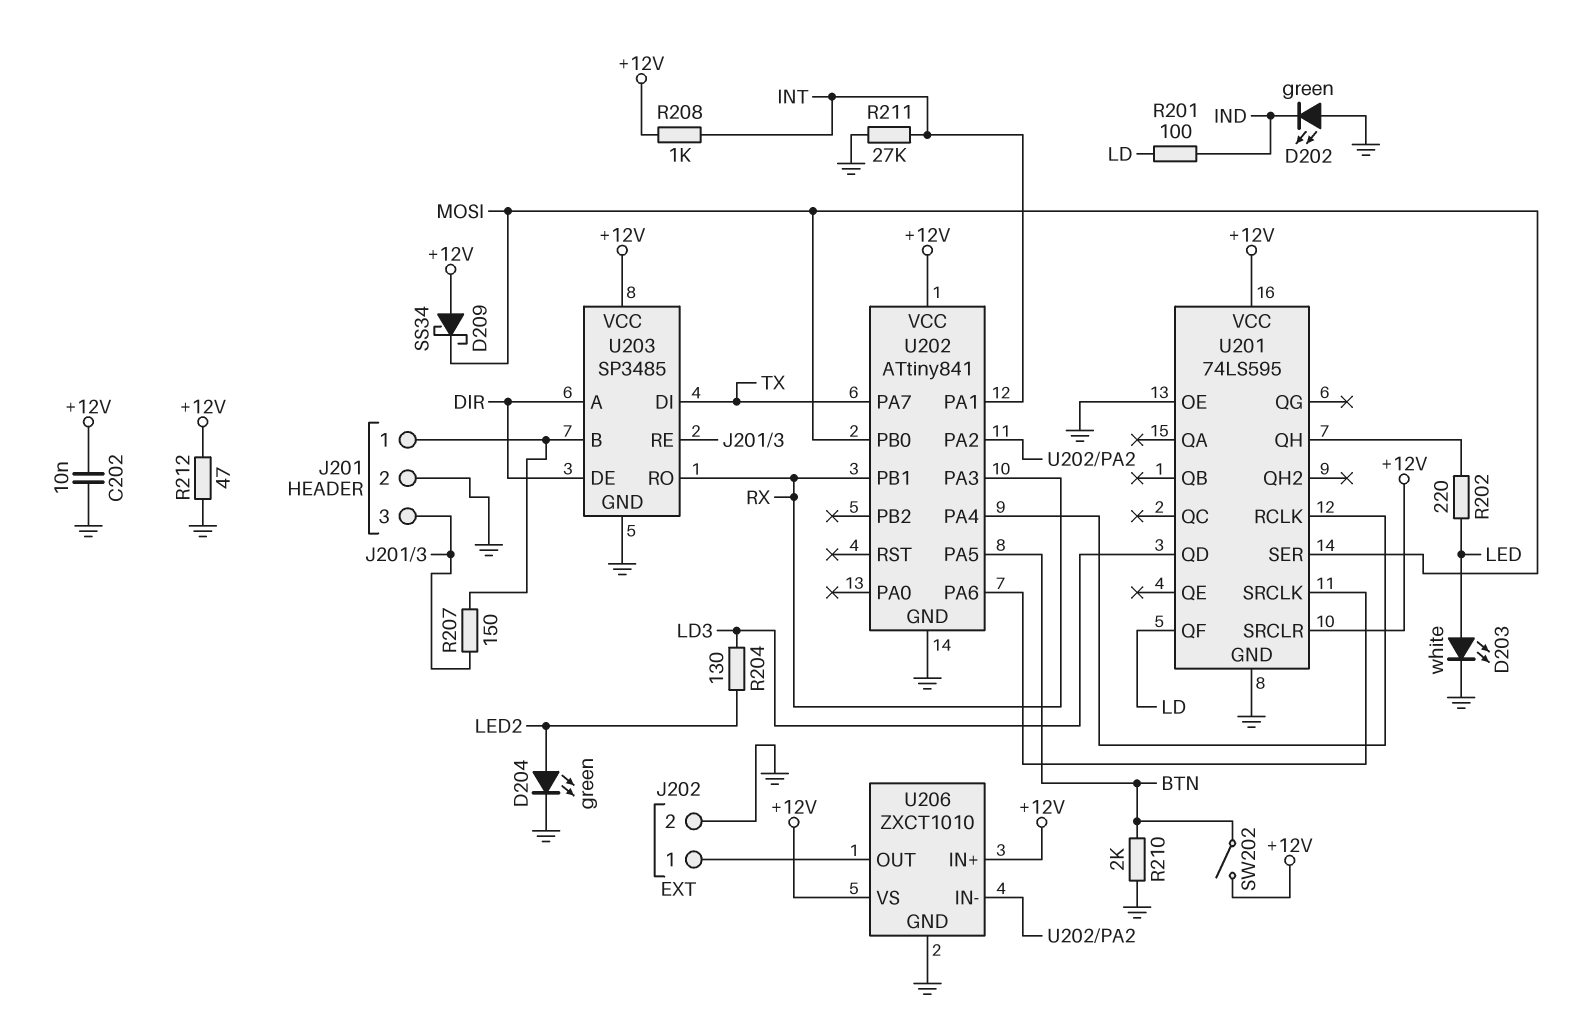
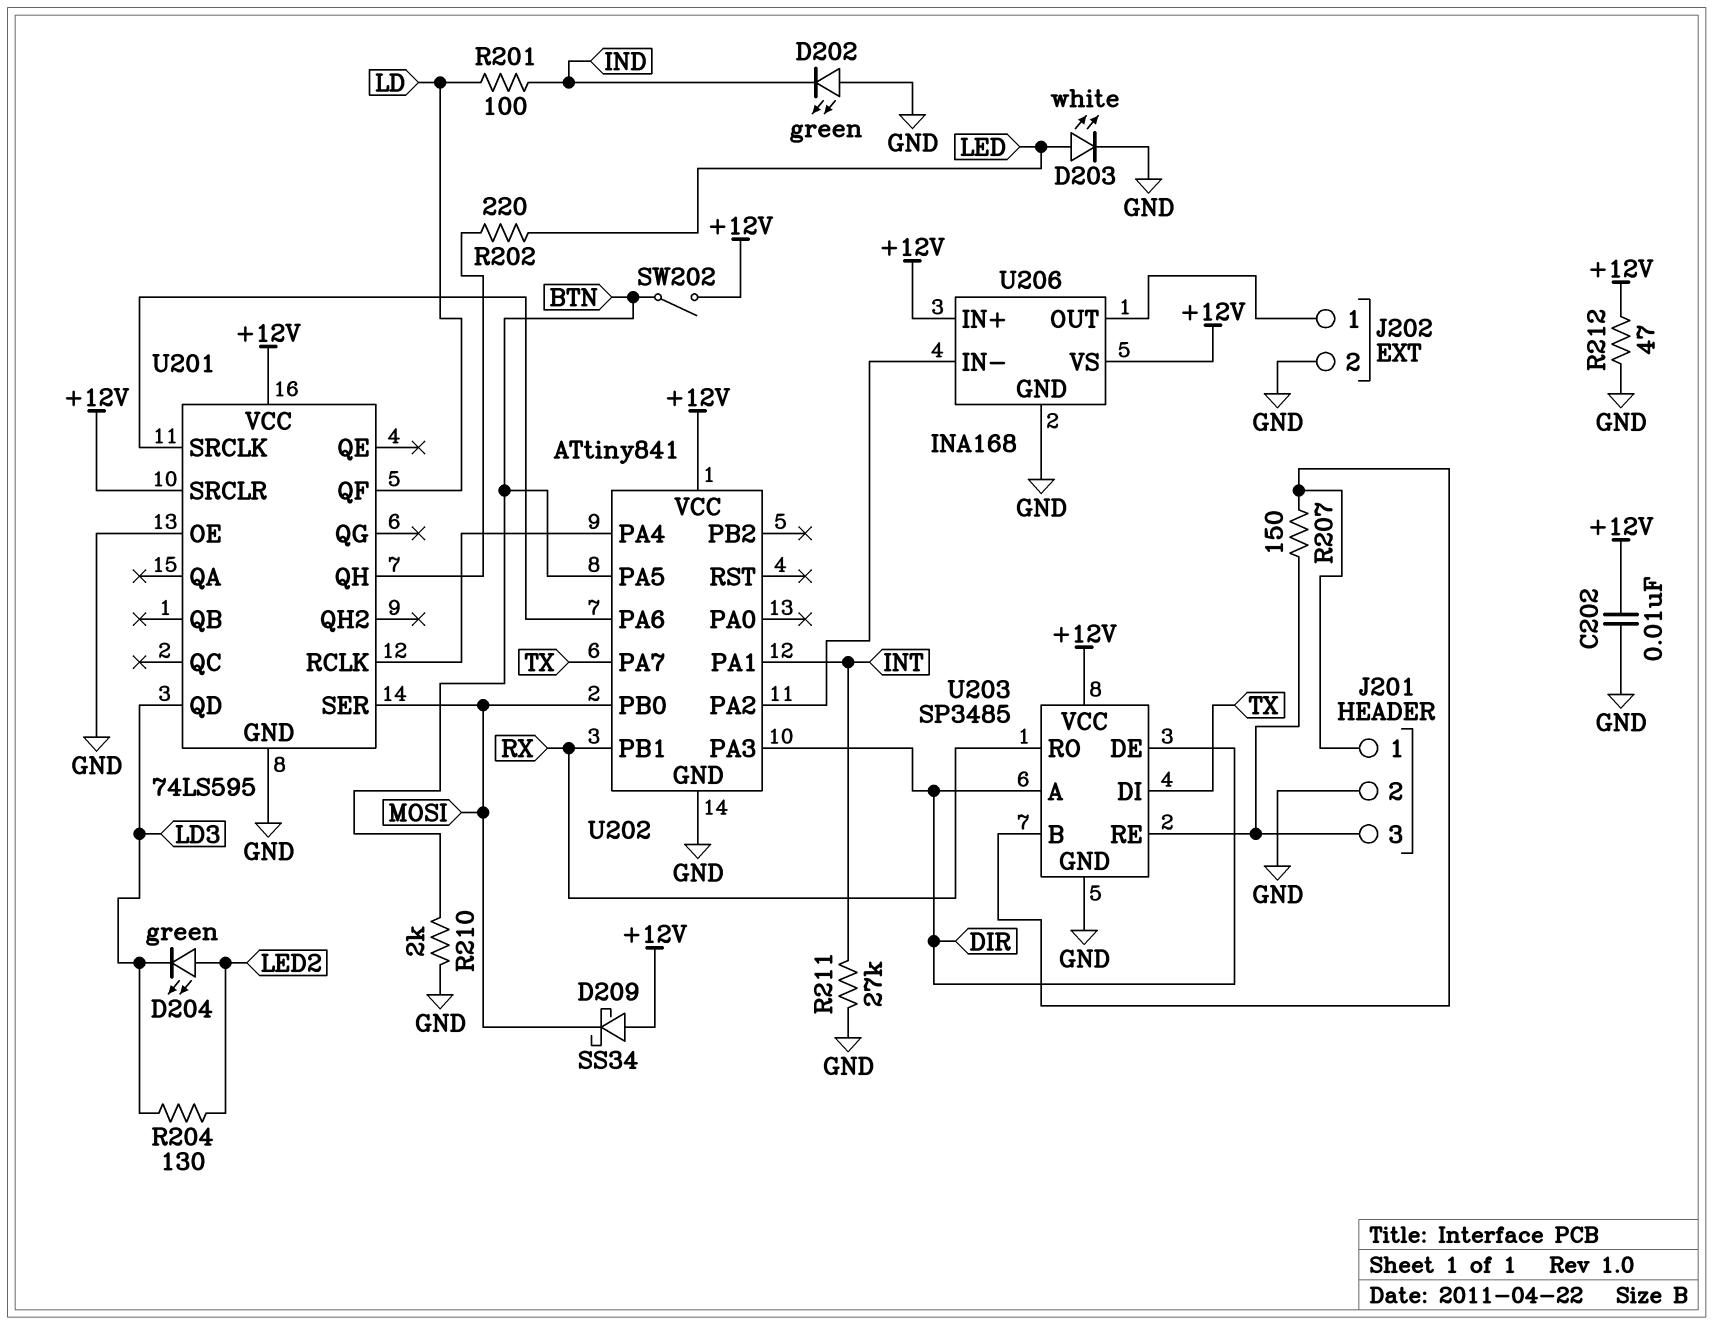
D204: LED green (A LED2, K GND) -> LED green (A LED2, K LD3)
R208: 1k (+12V, INT) -> none
U202 pin PA3: RX -> DIR
U206: ZXCT1010 -> INA168

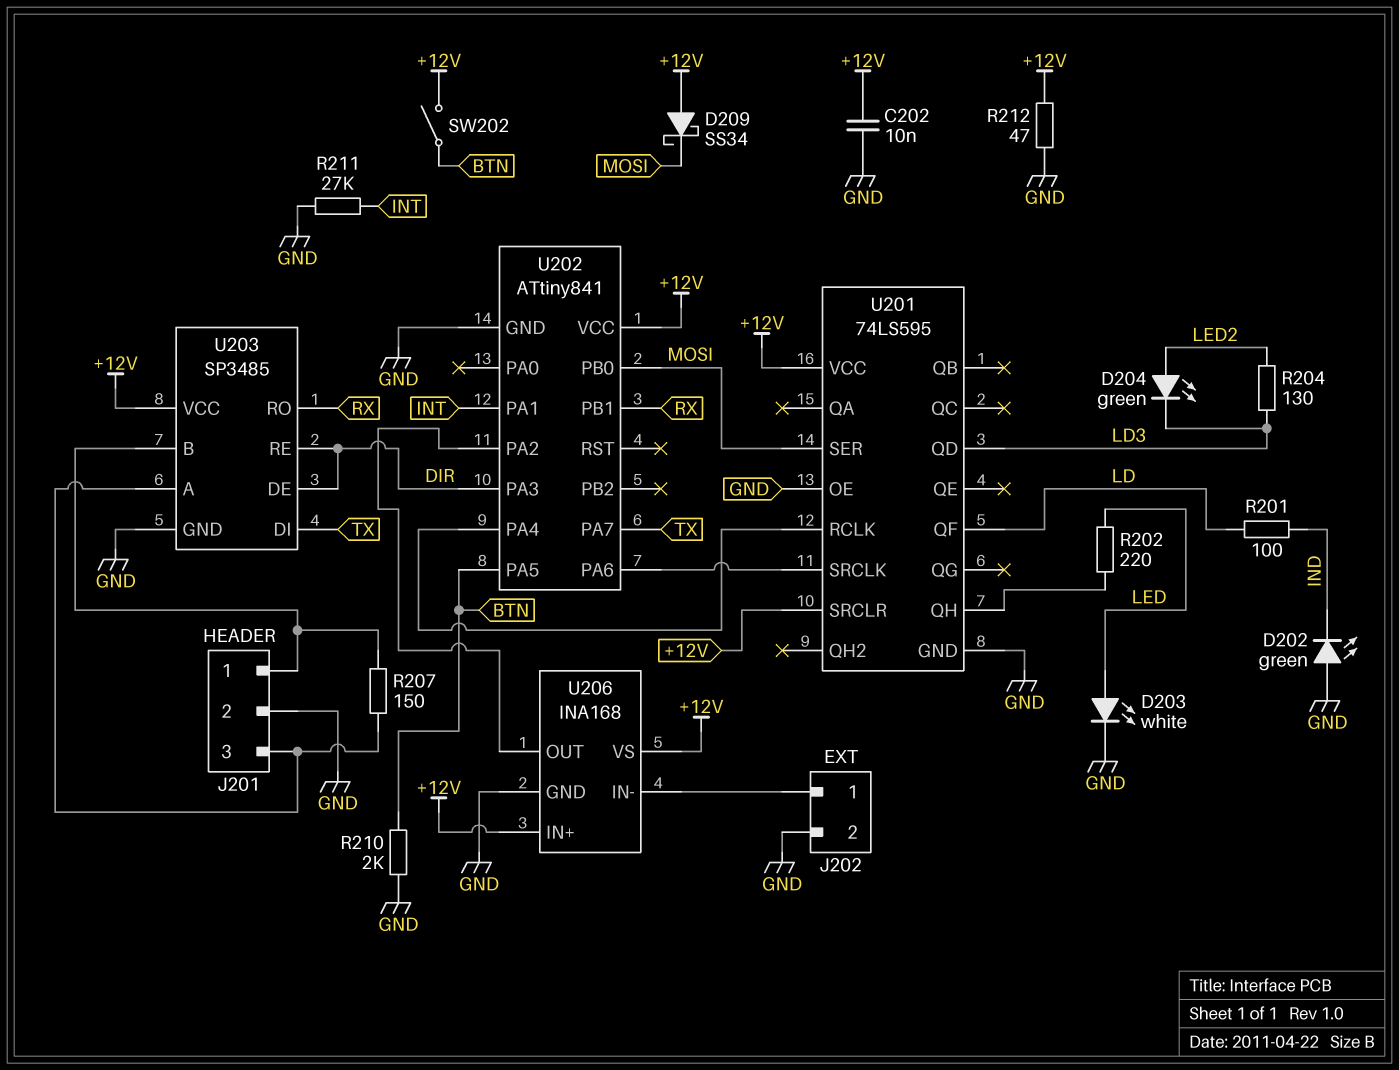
U203 pin A: DIR -> J201/3
U203 pin RE: J201/3 -> DIR
U206 pin IN-: U202/PA2 -> J202/1
U206 pin OUT: J202/1 -> U202/PA2

